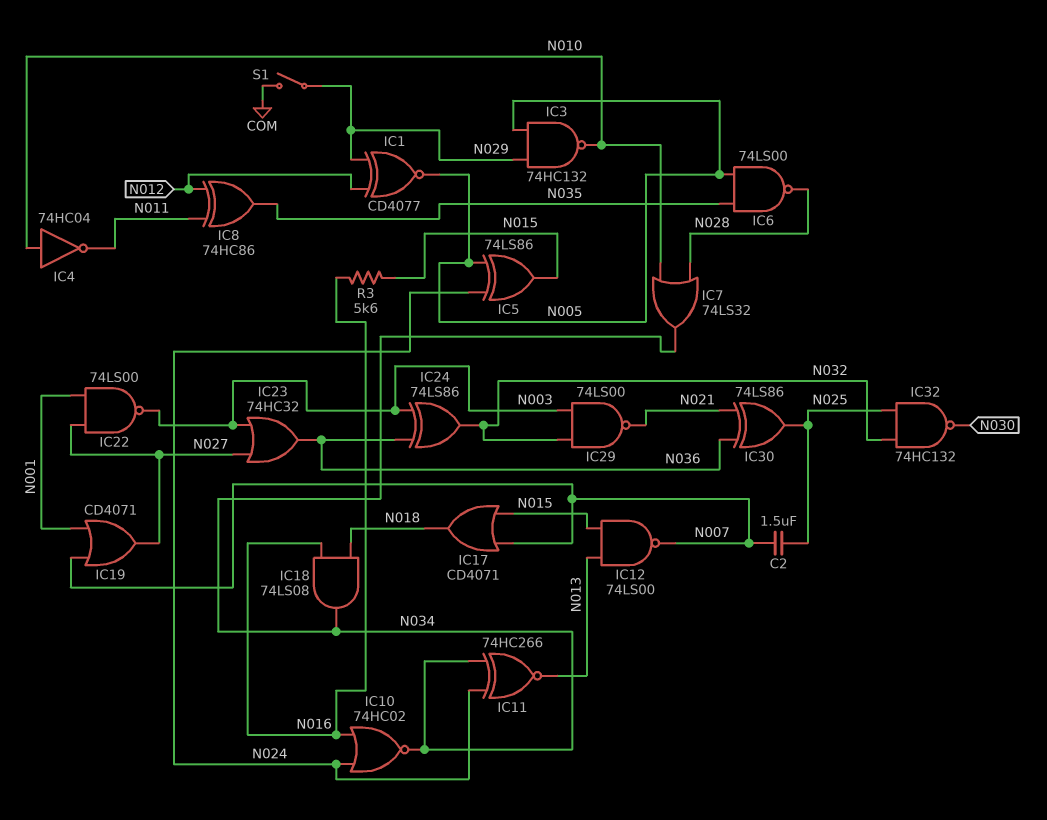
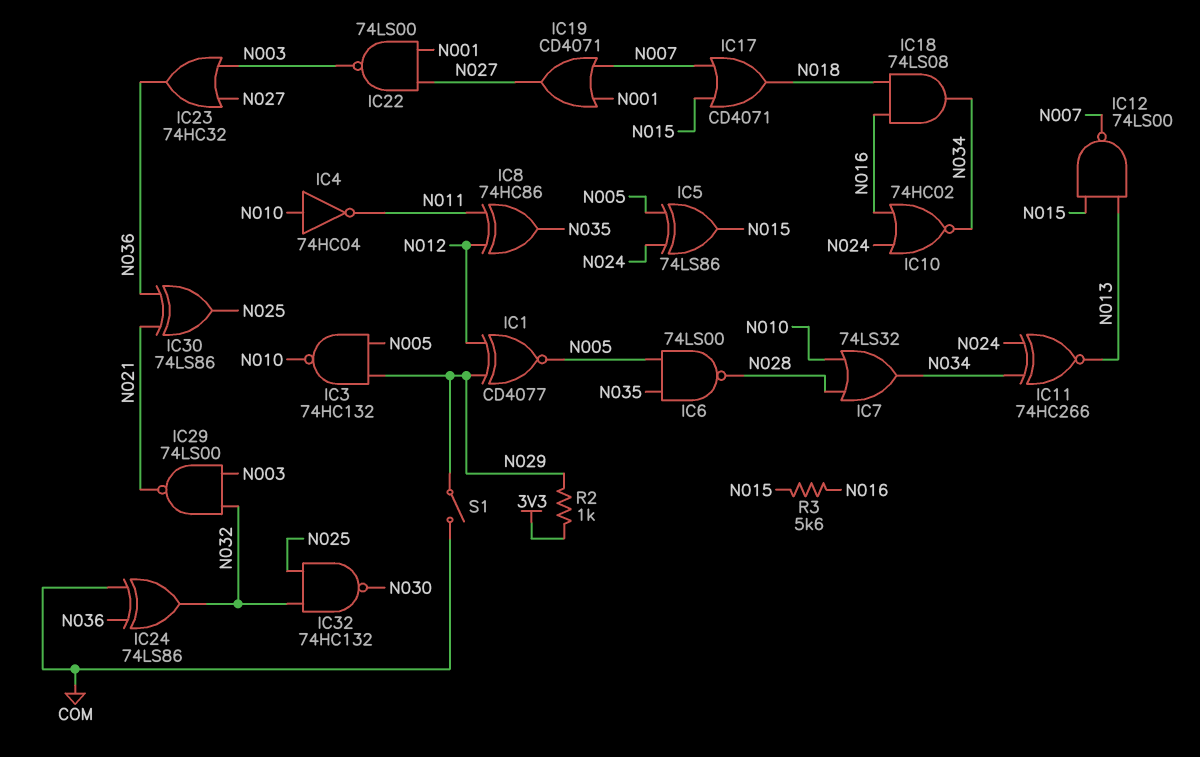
C2: 1.5uF (N007, N025) -> none
IC24: XOR 74LS86 (in N003, in N036, out N032) -> XOR 74LS86 (in COM, in N036, out N032)
R2: none -> 1k (3V3, N029)

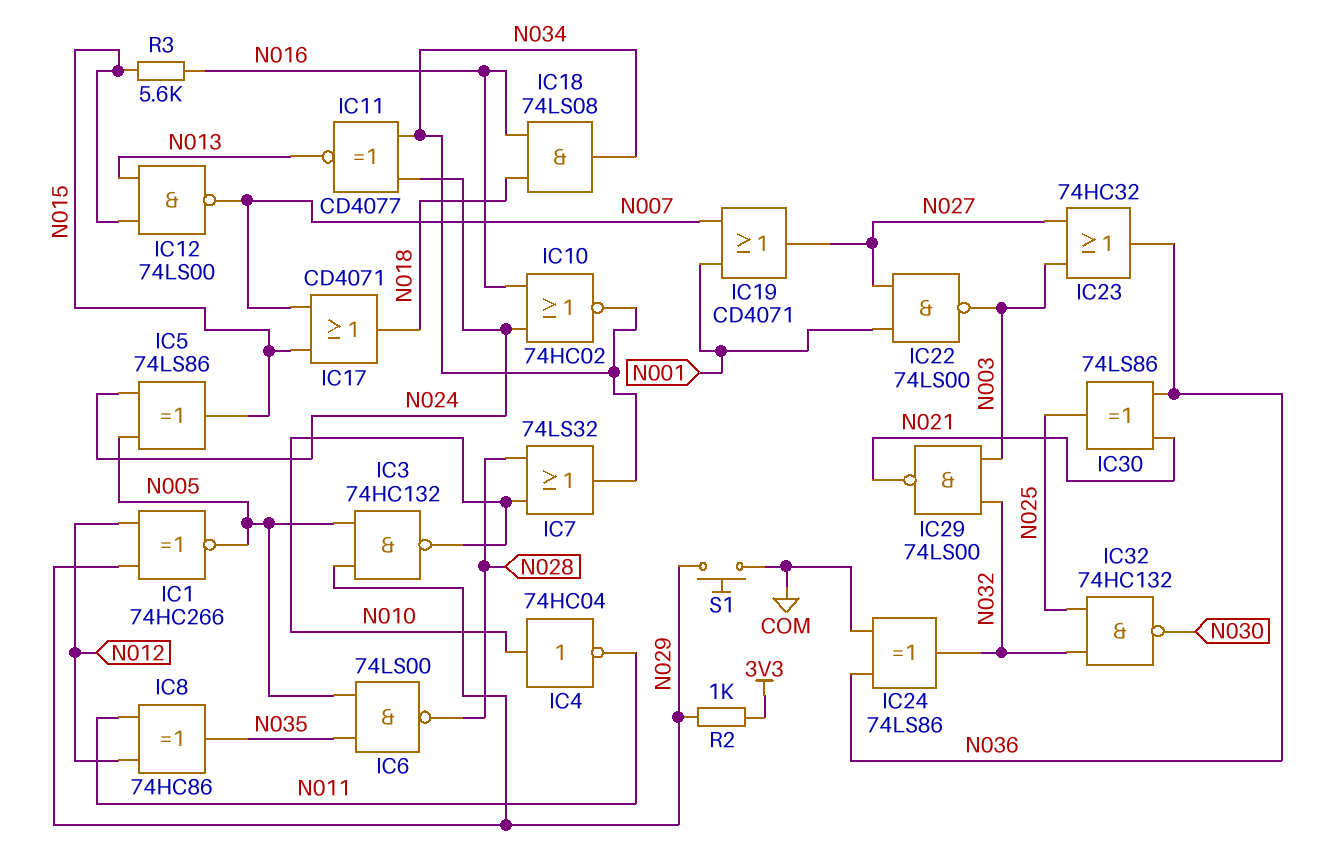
IC1: XNOR CD4077 (in N012, in N029, out N005) -> XNOR 74HC266 (in N012, in N029, out N005)
IC11: XNOR 74HC266 (in N024, in N034, out N013) -> XNOR CD4077 (in N024, in N034, out N013)
S1: switch (COM, N029) -> button (COM, N029)

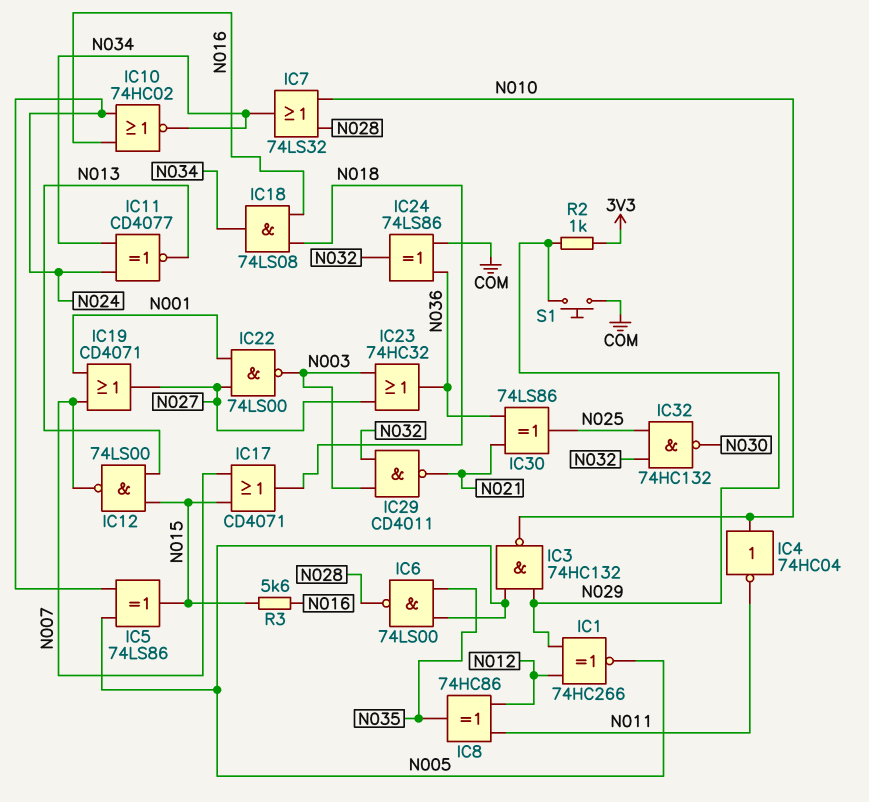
IC29: NAND 74LS00 (in N003, in N032, out N021) -> NAND CD4011 (in N003, in N032, out N021)

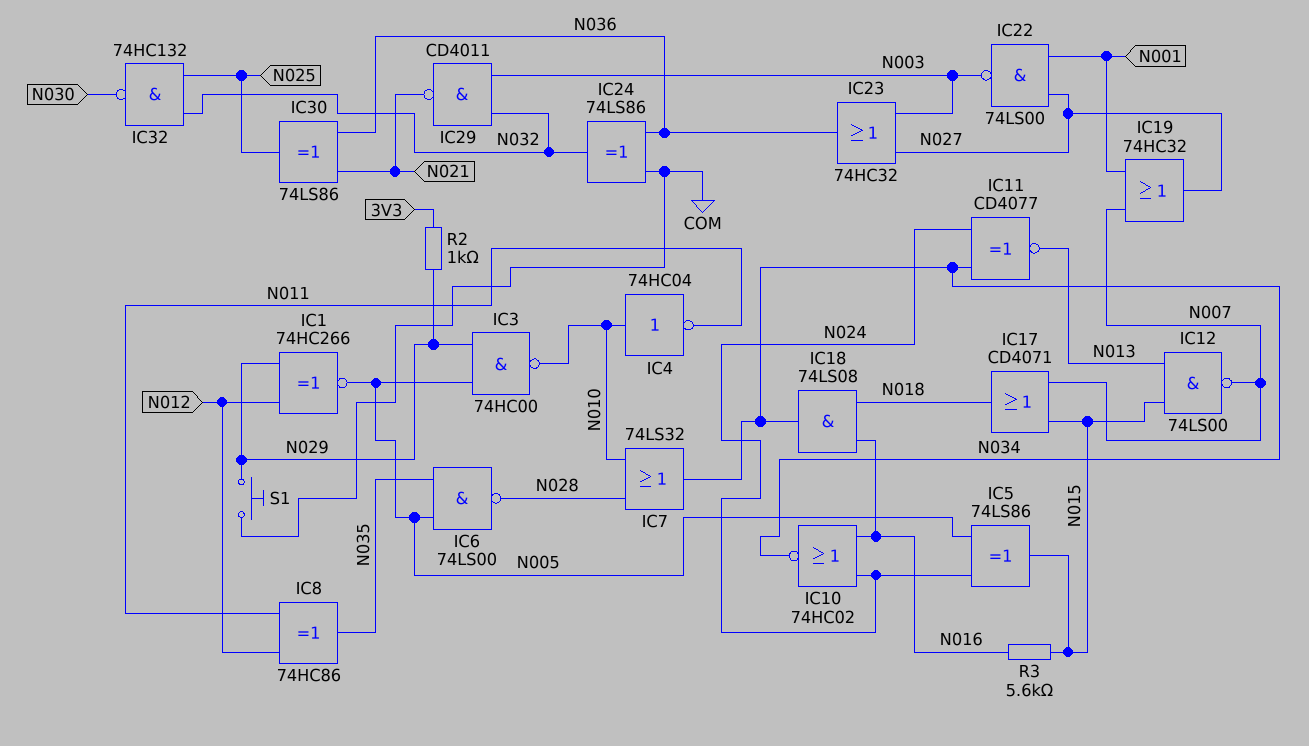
IC3: NAND 74HC132 (in N005, in N029, out N010) -> NAND 74HC00 (in N005, in N029, out N010)
IC19: OR CD4071 (in N001, in N007, out N027) -> OR 74HC32 (in N001, in N007, out N027)

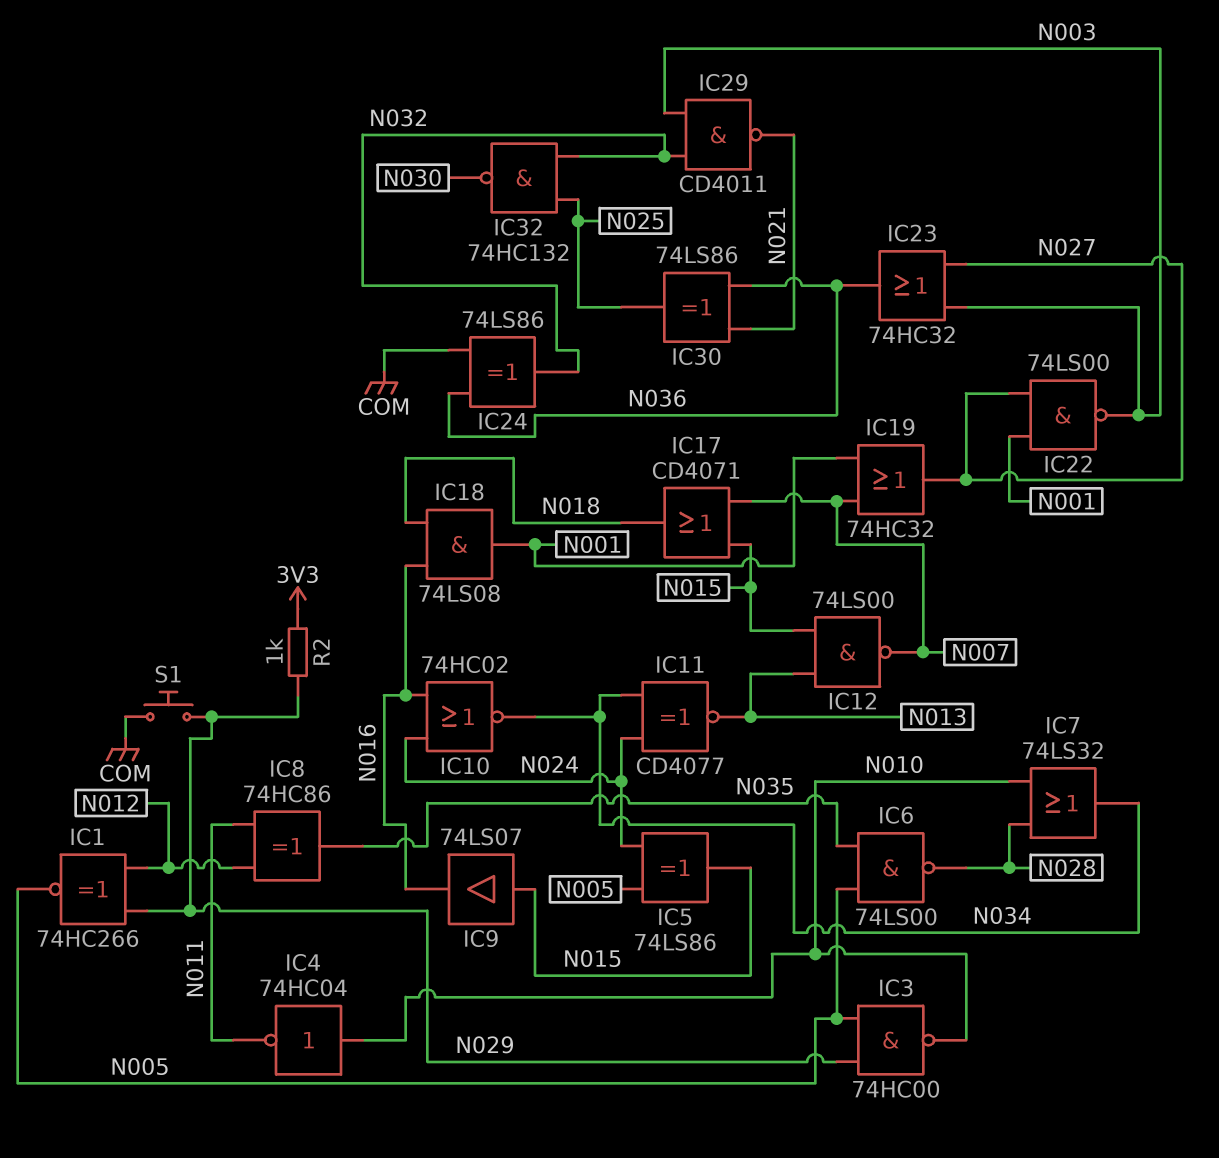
IC9: none -> buffer 74LS07 (in N015, out N016)
IC18: AND 74LS08 (in N016, in N018, out N034) -> AND 74LS08 (in N016, in N018, out N001)
R3: 5.6k (N015, N016) -> none

